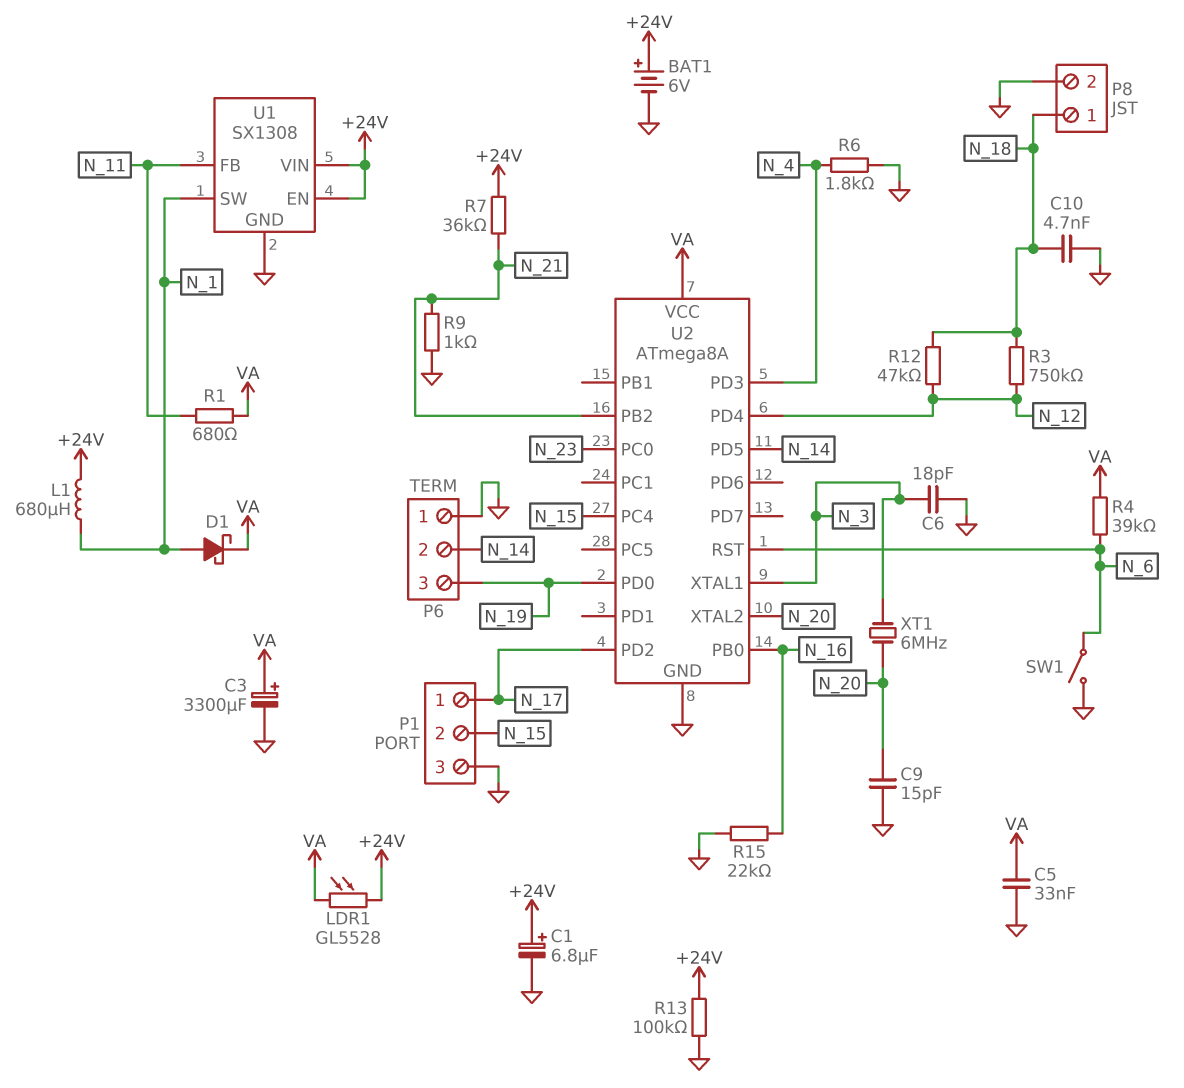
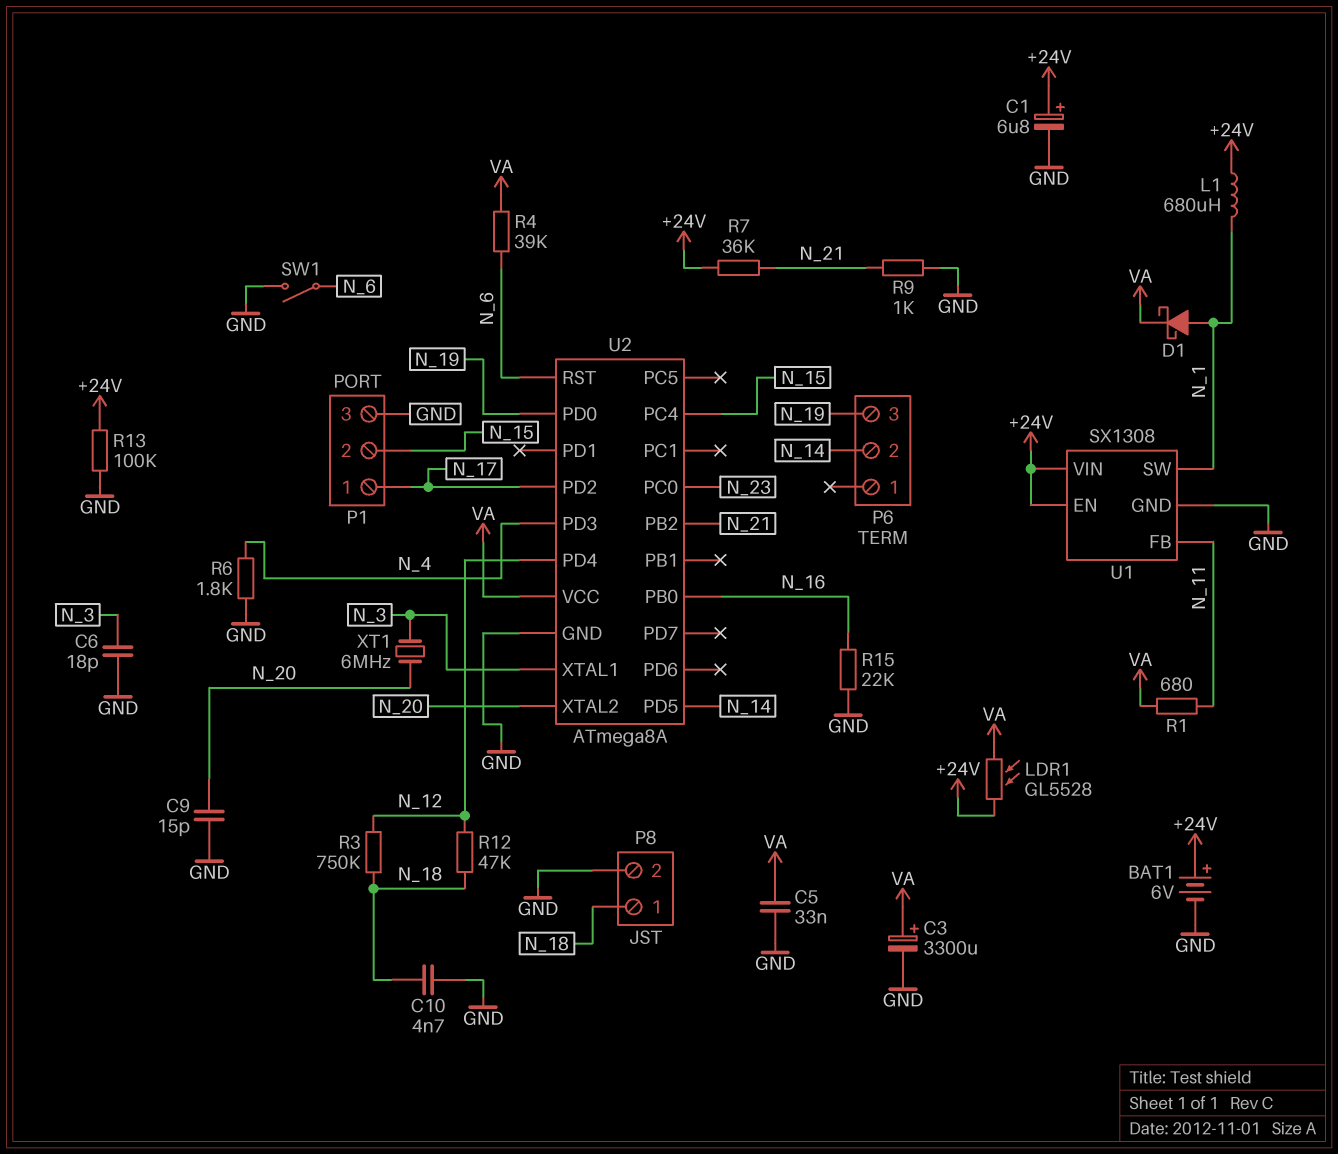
P6 pin 1: GND -> none

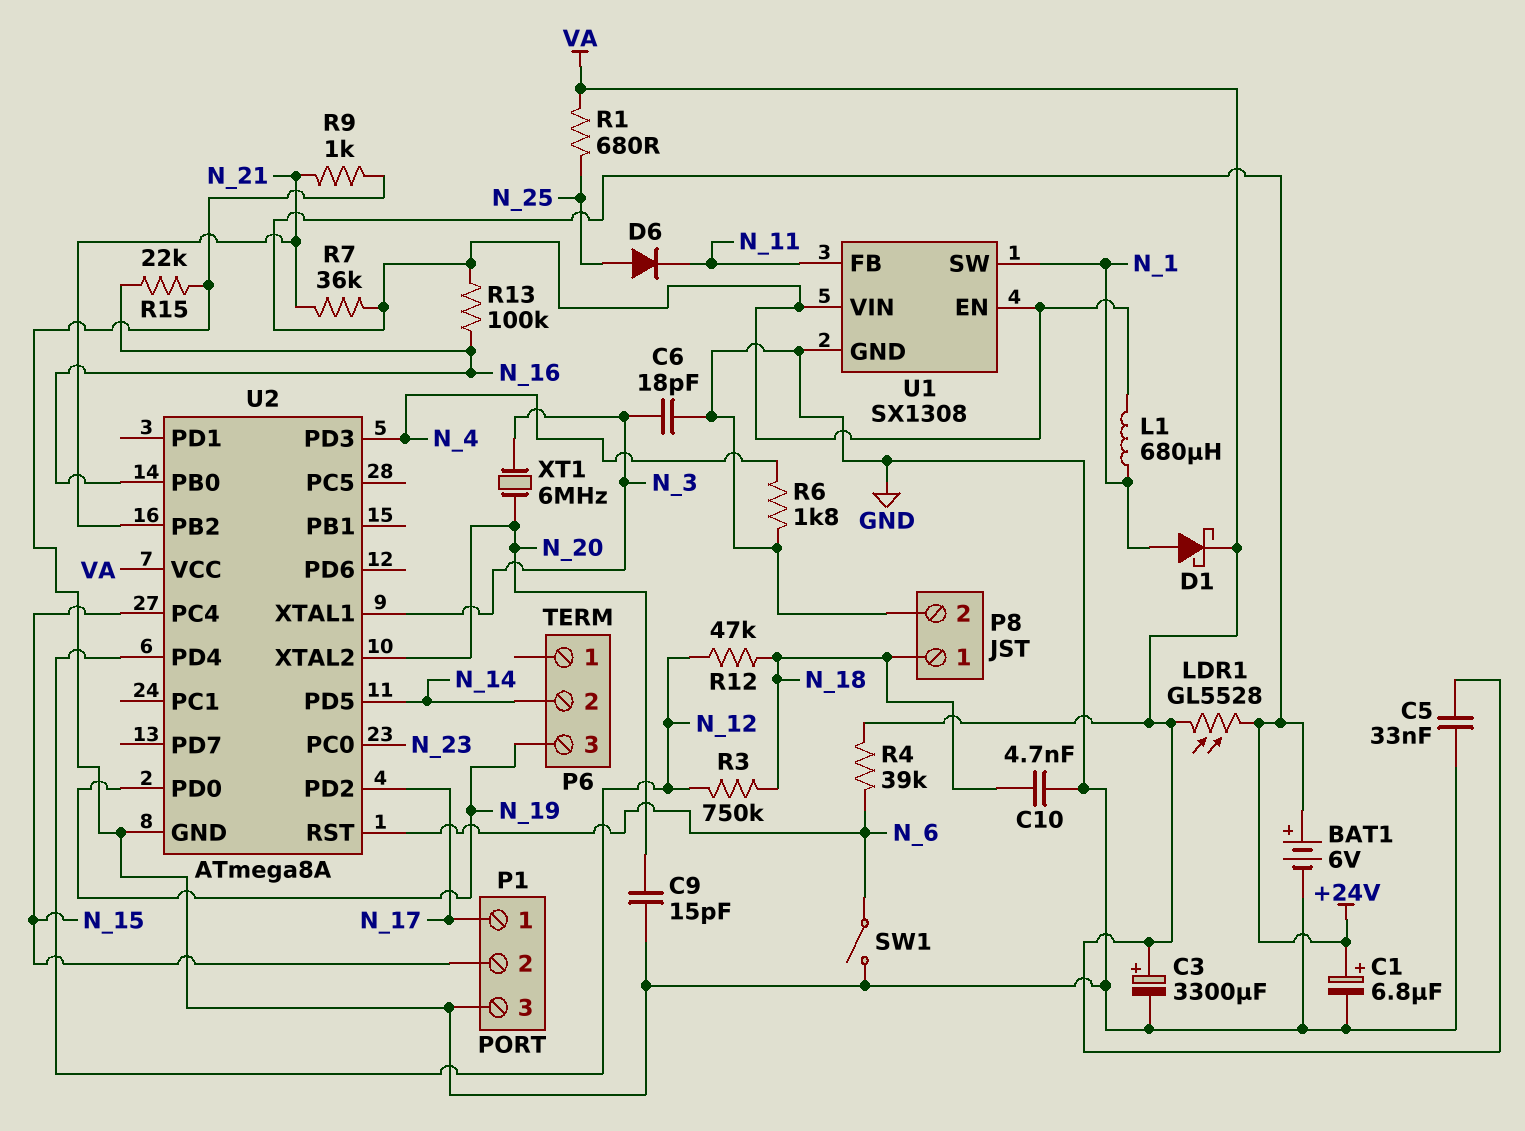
D6: none -> diode (A N_25, K N_11)
R1: 680 (N_11, VA) -> 680 (N_25, VA)
R13: 100k (+24V, GND) -> 100k (+24V, N_16)

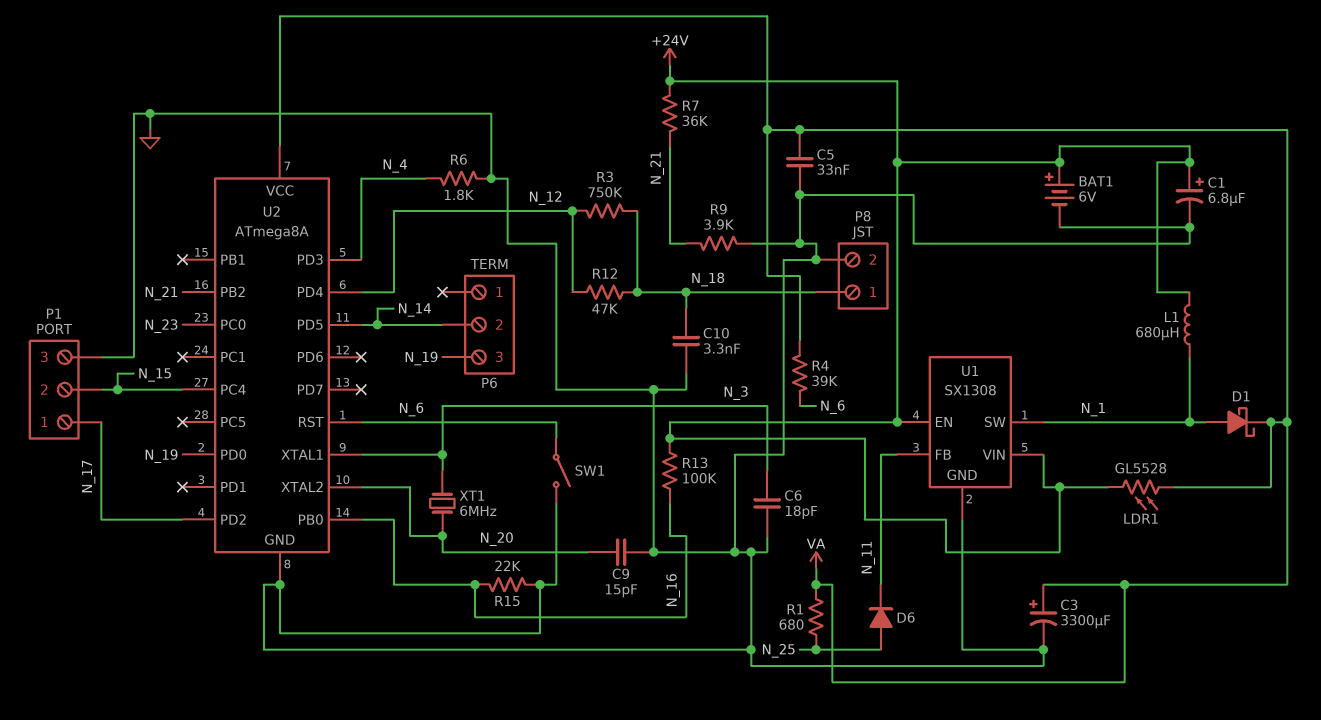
C10: 4.7nF (GND, N_18) -> 3.3nF (GND, N_18)
R9: 1k (GND, N_21) -> 3.9k (GND, N_21)

